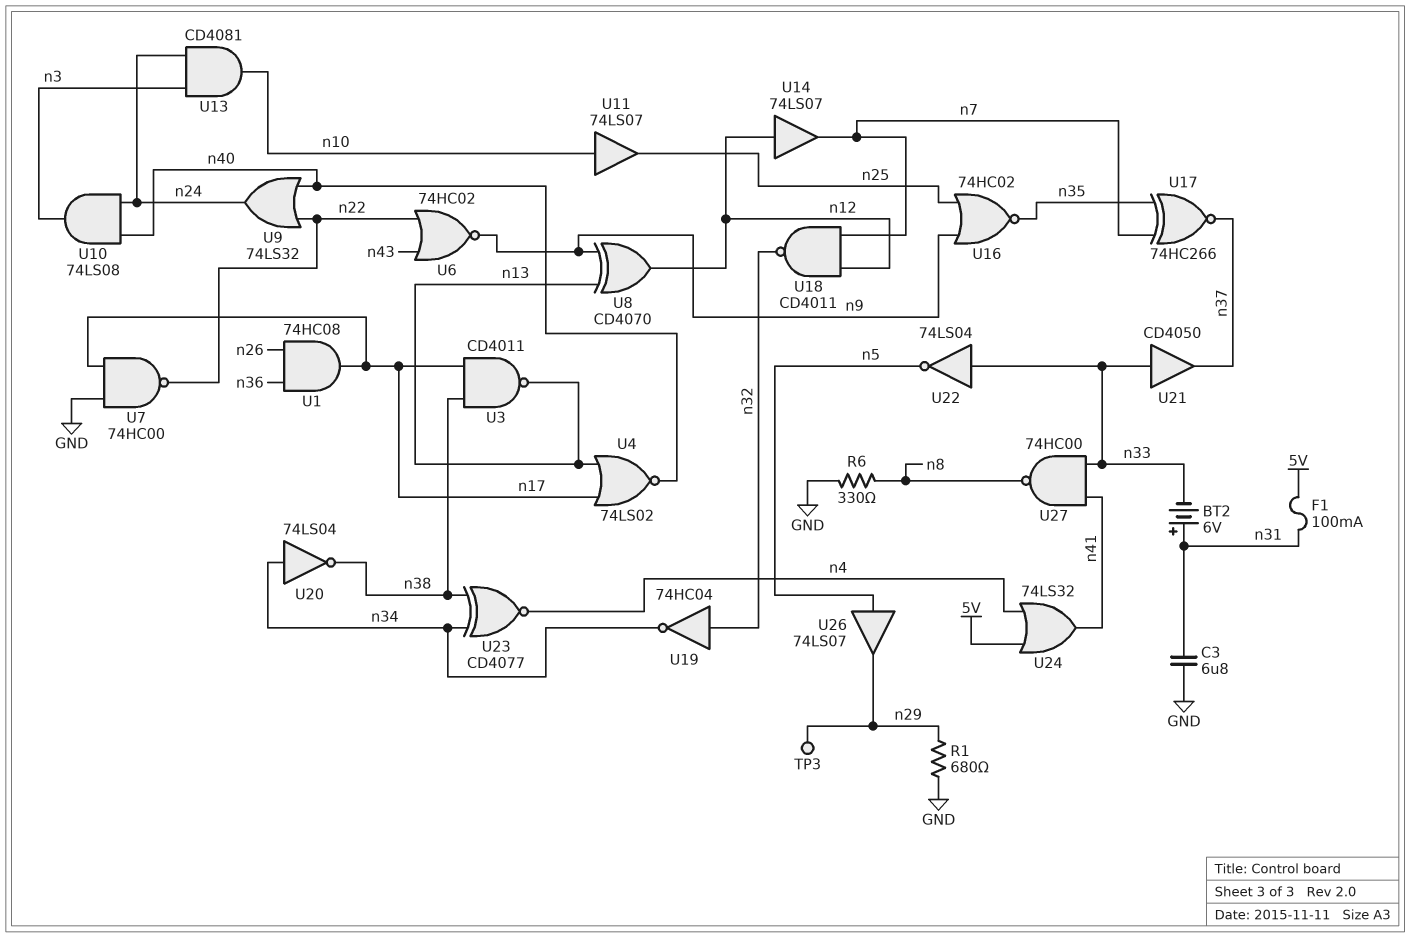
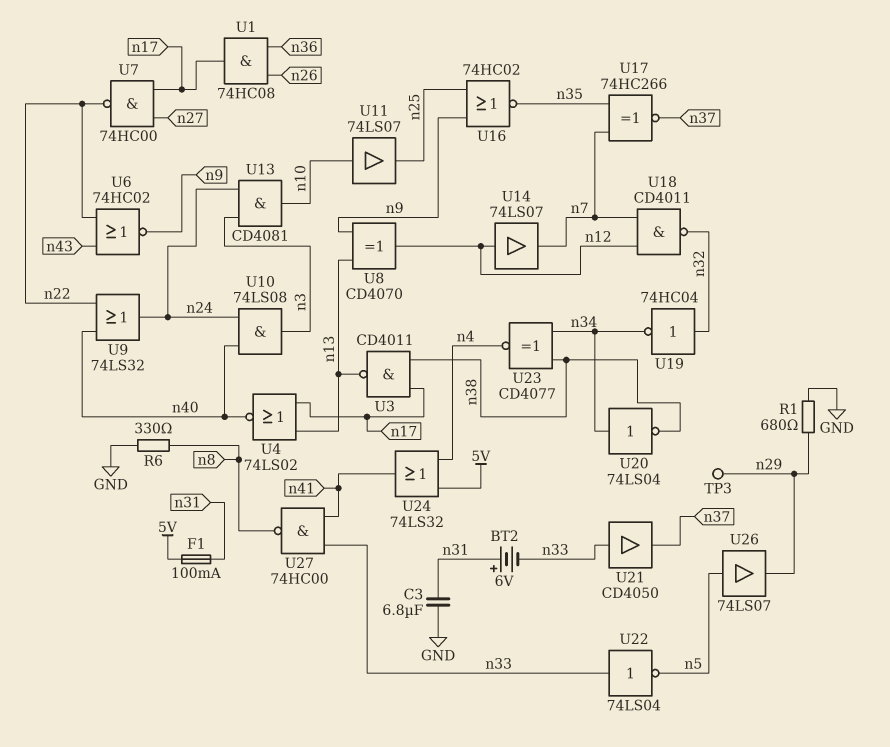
U7: NAND 74HC00 (in GND, in n17, out n22) -> NAND 74HC00 (in n17, in n27, out n22)

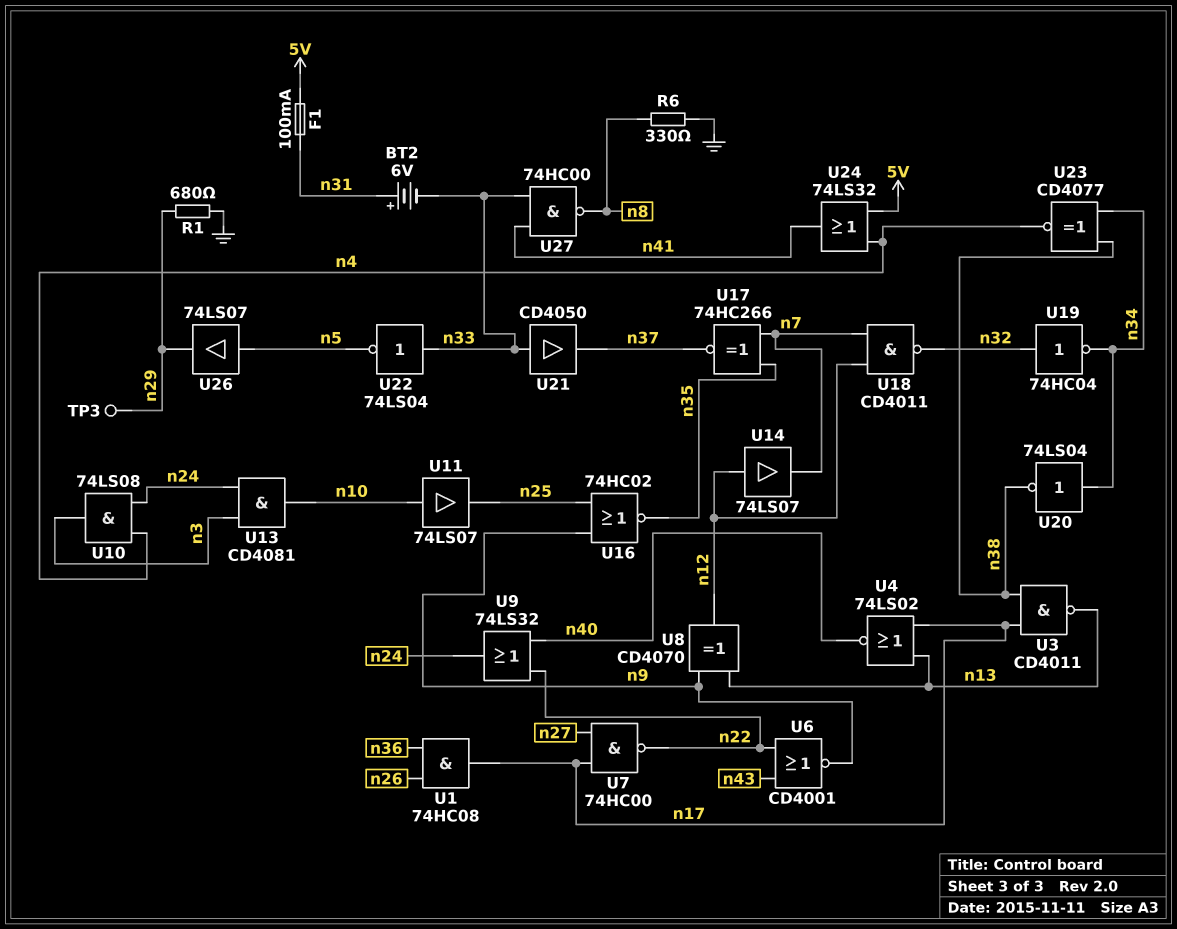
C3: 6.8uF (GND, n31) -> none
U6: NOR 74HC02 (in n22, in n43, out n9) -> NOR CD4001 (in n22, in n43, out n9)
U10: AND 74LS08 (in n24, in n40, out n3) -> AND 74LS08 (in n4, in n24, out n3)

